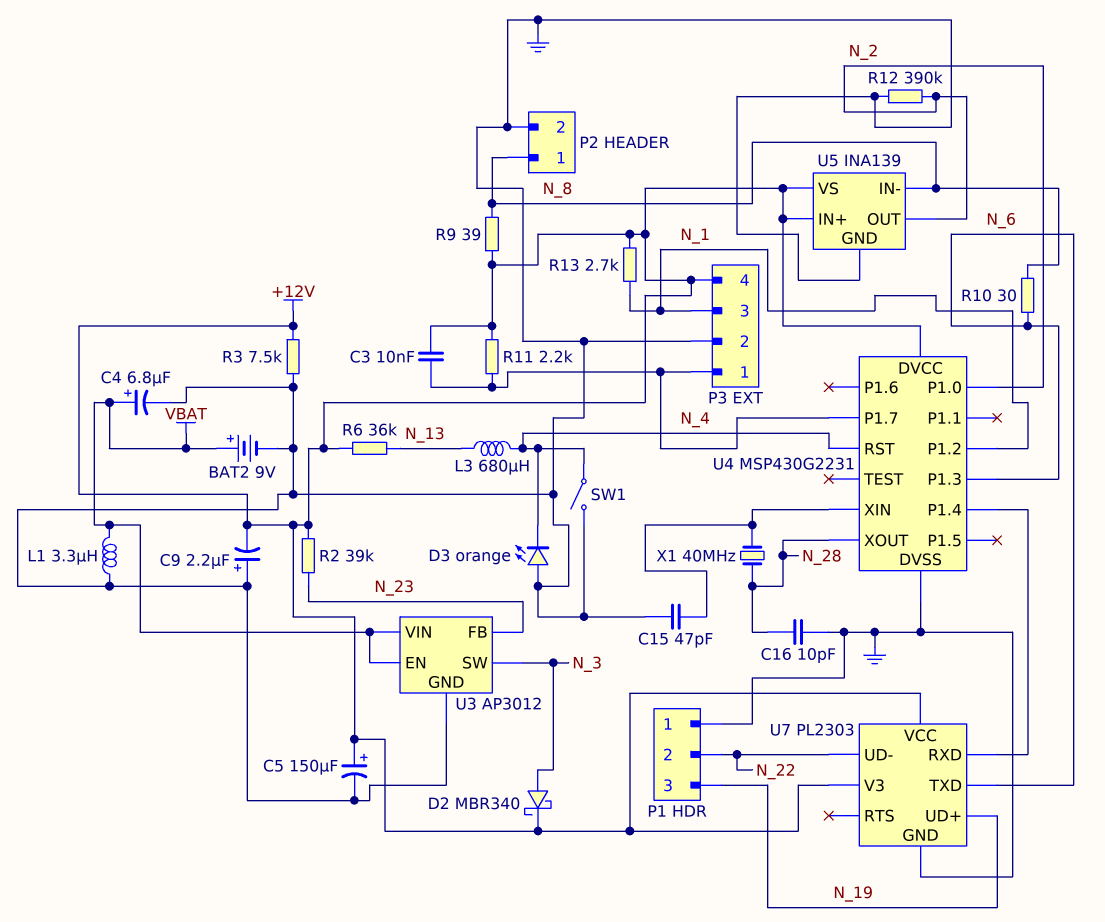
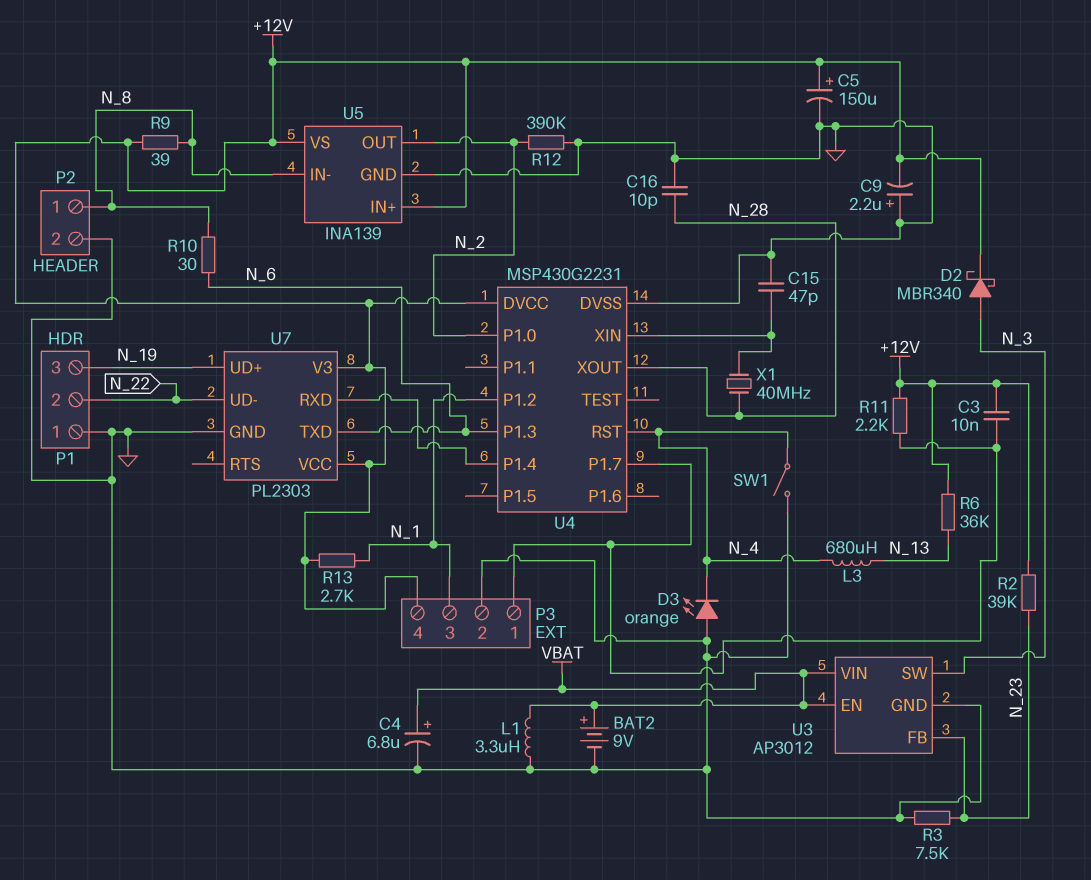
R3: 7.5k (+12V, GND) -> 7.5k (GND, N_23)

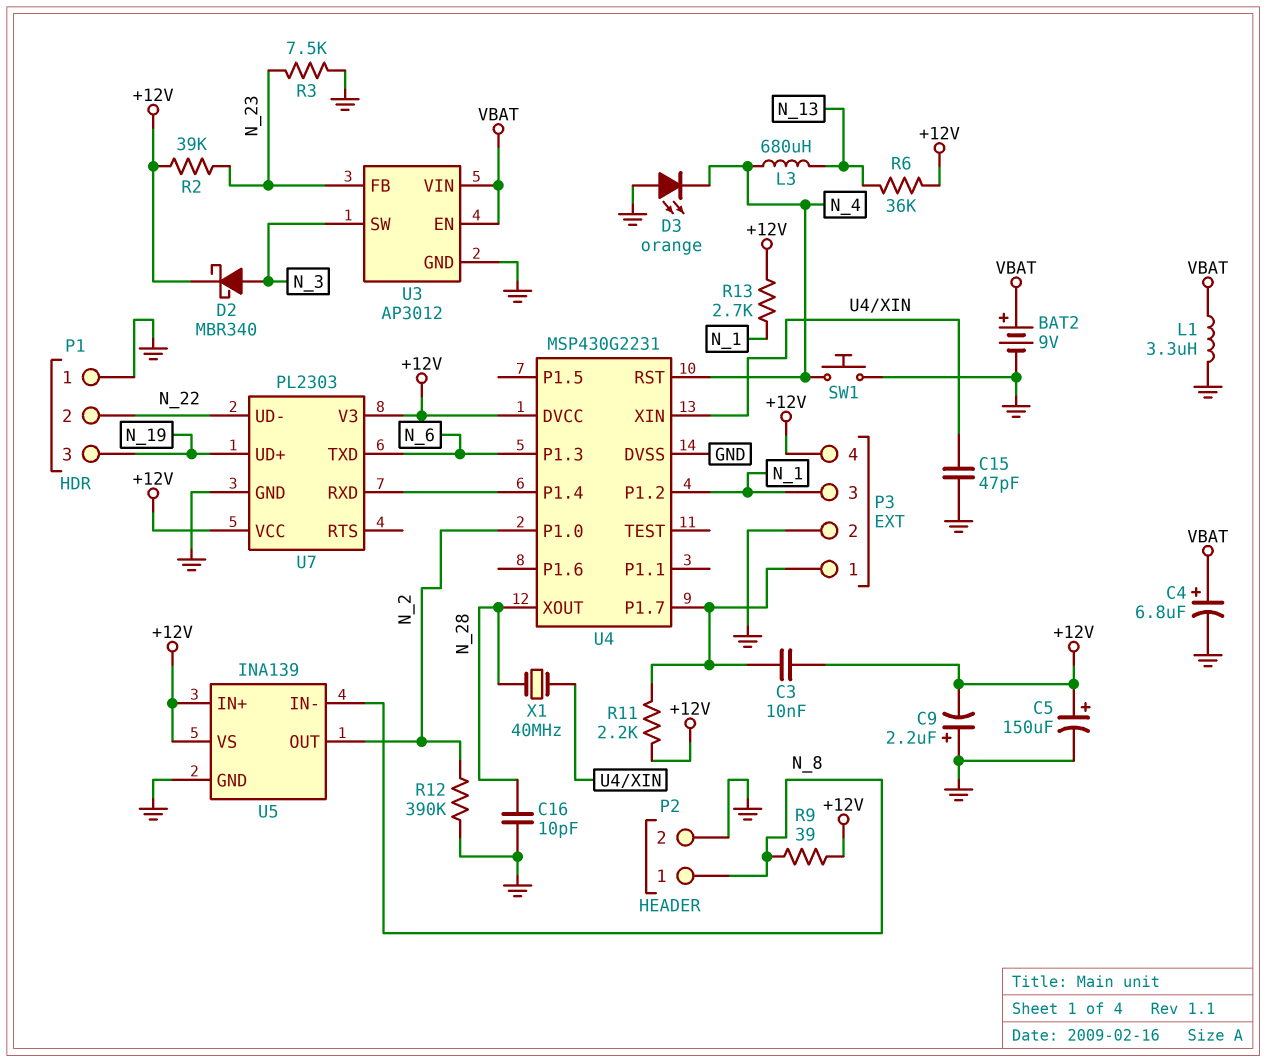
R10: 30 (N_6, N_8) -> none
SW1: switch (GND, N_4) -> button (GND, N_4)

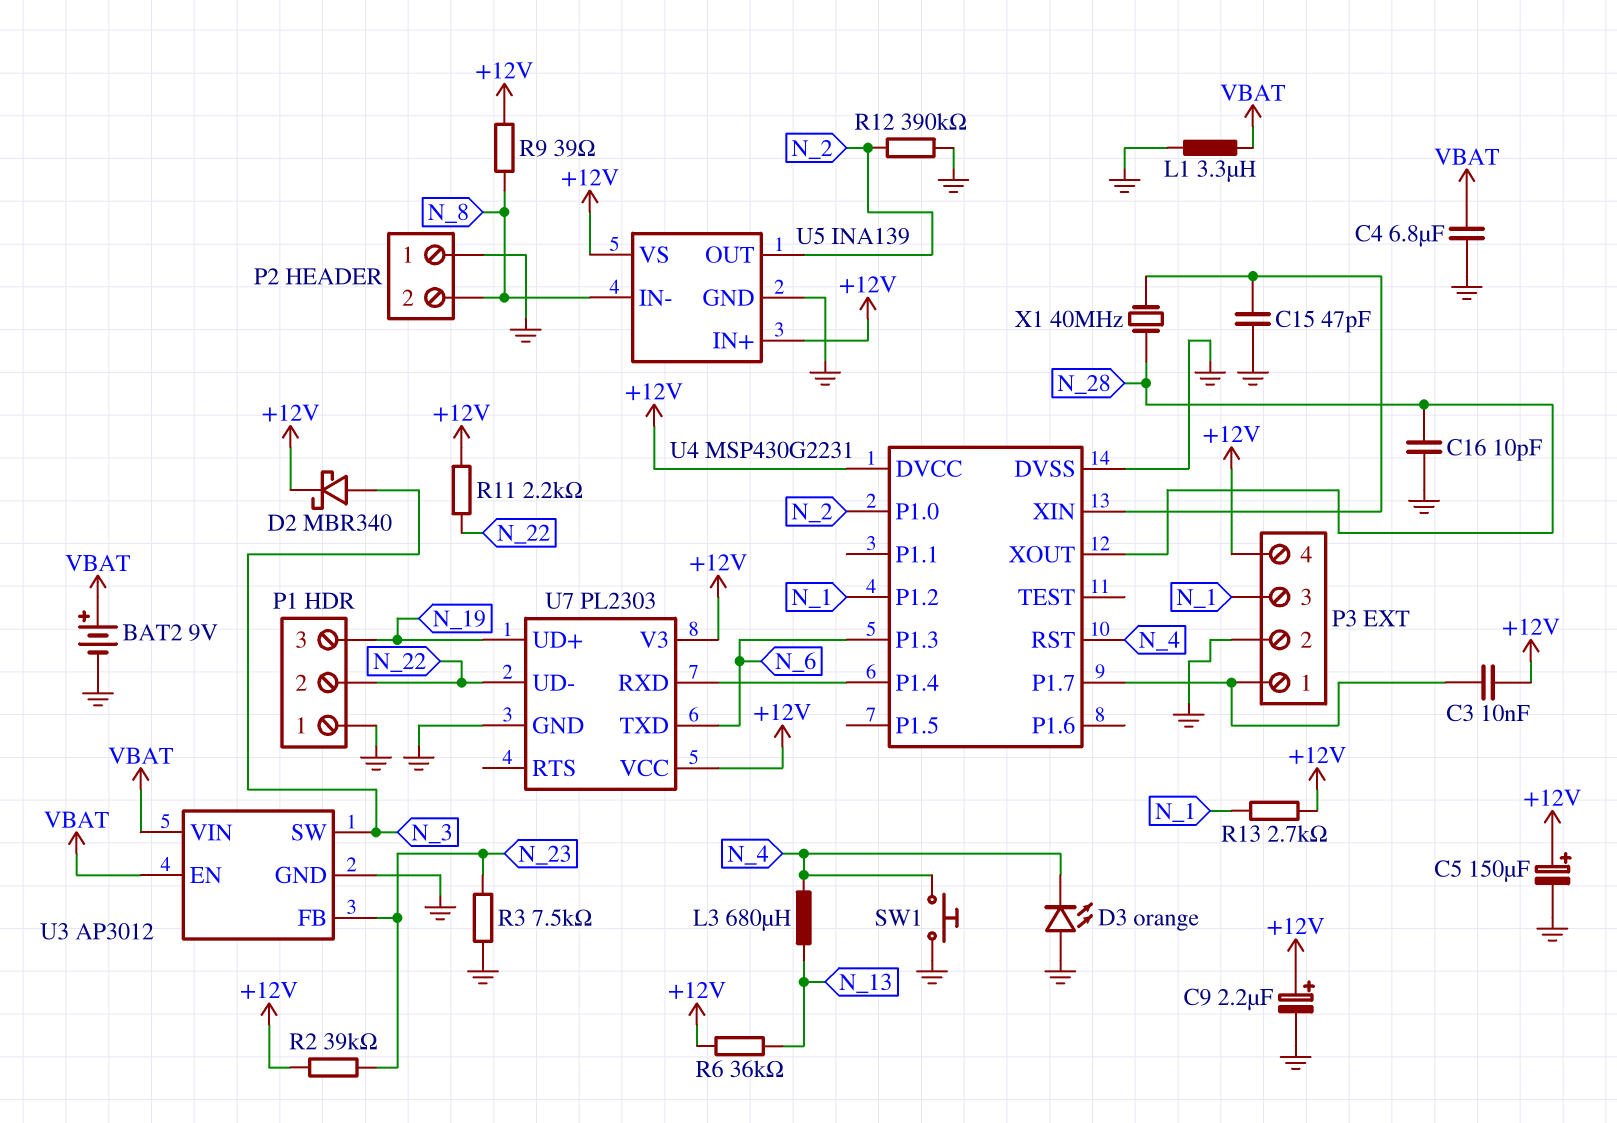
C4: 6.8uF (plus VBAT, minus GND) -> 6.8uF (GND, VBAT)
C9: 2.2uF (plus GND, minus +12V) -> 2.2uF (plus +12V, minus GND)
P2 pin 1: N_8 -> GND
P2 pin 2: GND -> N_8
R11: 2.2k (+12V, P3/1) -> 2.2k (+12V, N_22)

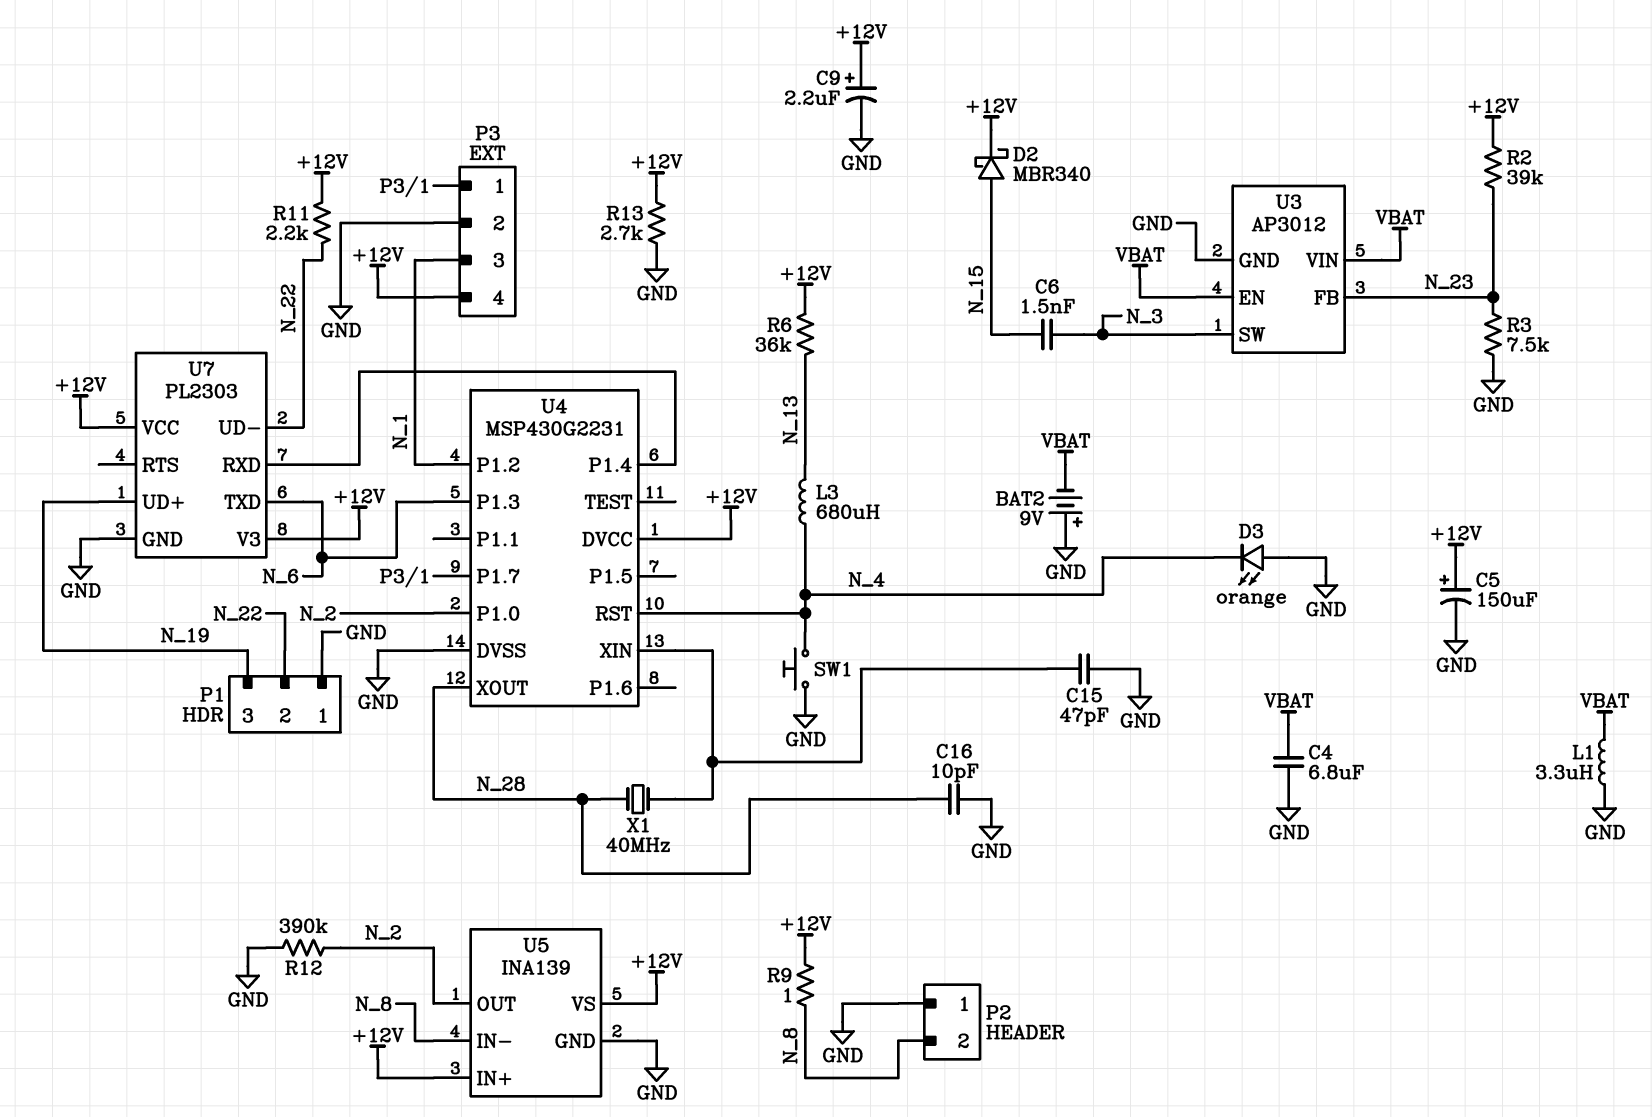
BAT2: 9V (plus VBAT, minus GND) -> 9V (plus GND, minus VBAT)
C3: 10nF (+12V, P3/1) -> none
C6: none -> 1.5nF (N_3, N_15)
D2: schottky MBR340 (A N_3, K +12V) -> schottky MBR340 (A N_15, K +12V)
R9: 39 (+12V, N_8) -> 1 (+12V, N_8)
R13: 2.7k (+12V, N_1) -> 2.7k (+12V, GND)

